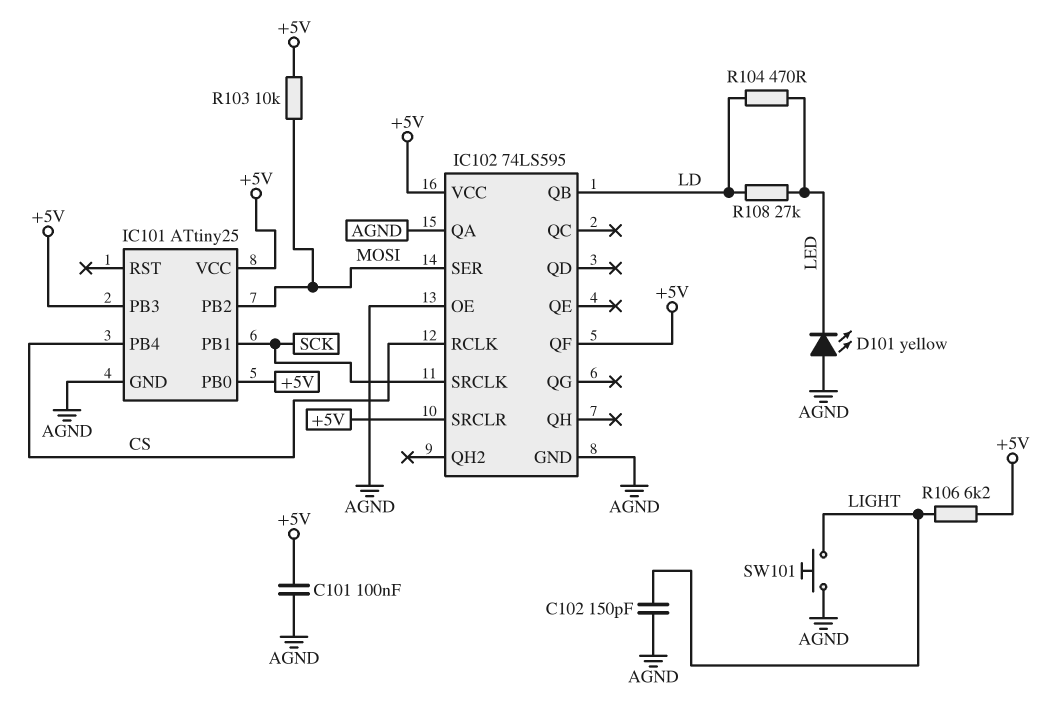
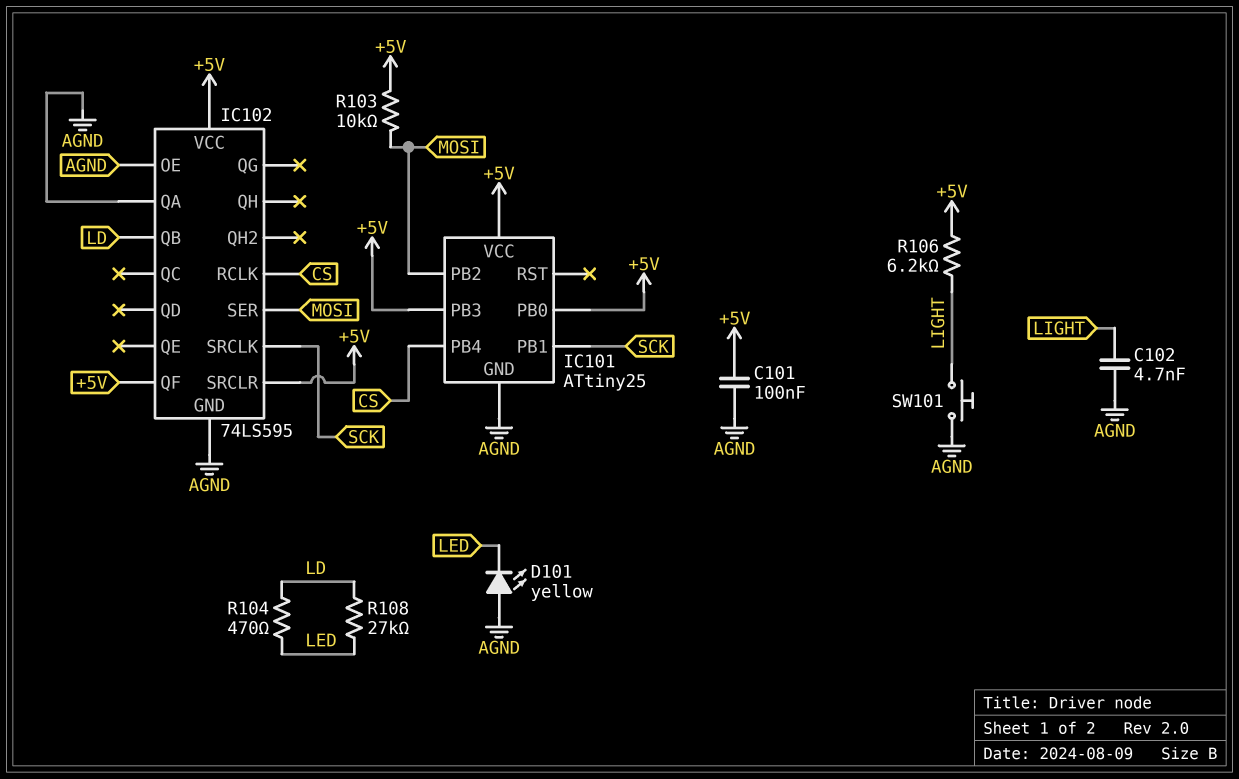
C102: 150pF (AGND, LIGHT) -> 4.7nF (AGND, LIGHT)

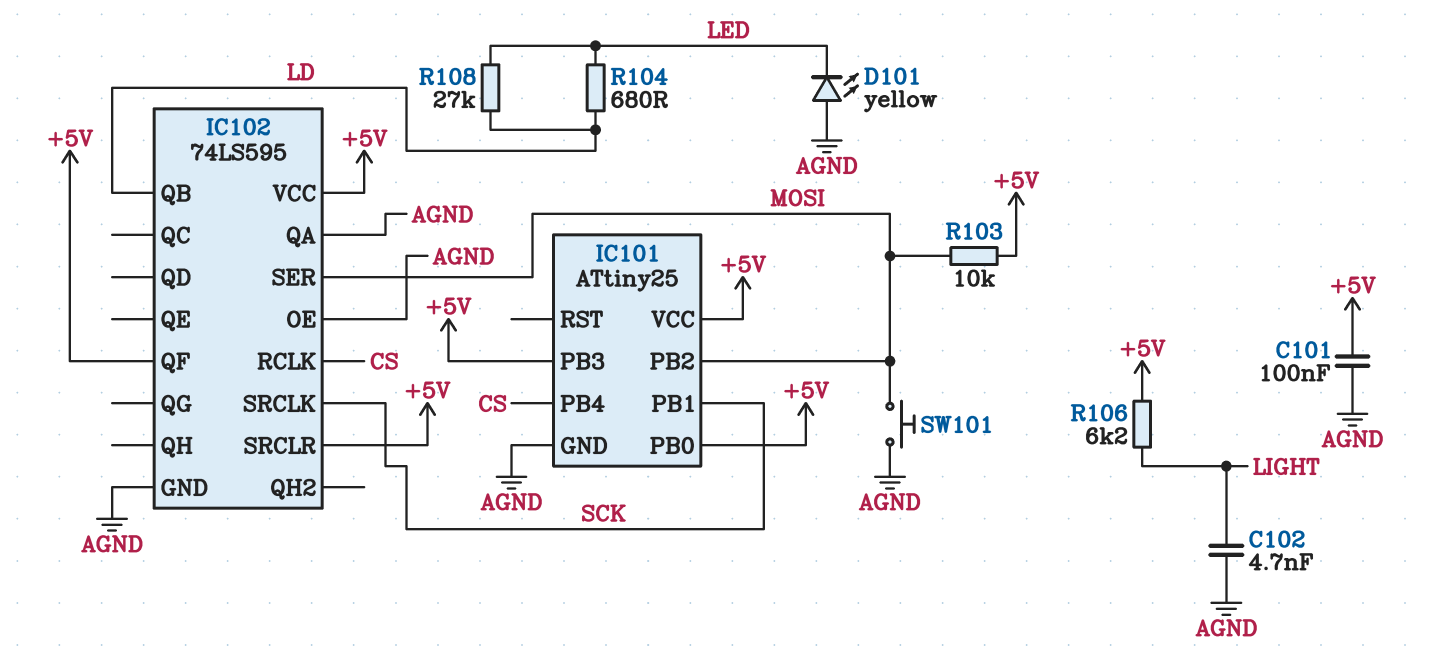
R104: 470 (LD, LED) -> 680 (LD, LED)
SW101: button (AGND, LIGHT) -> button (AGND, MOSI)

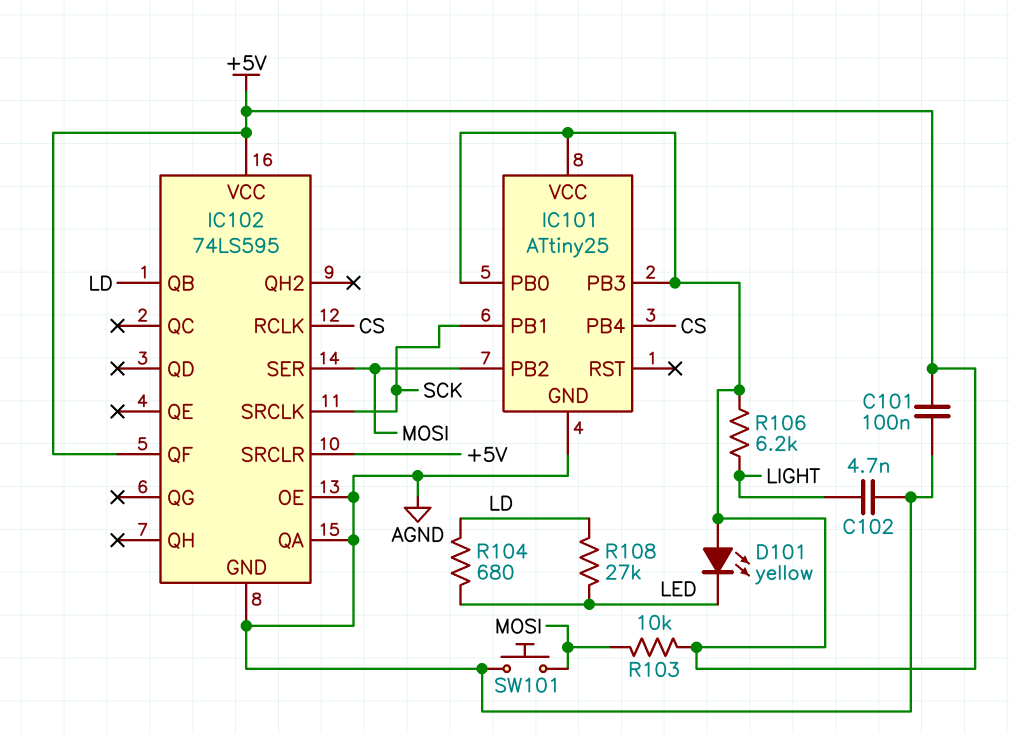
D101: LED yellow (A AGND, K LED) -> LED yellow (A +5V, K LED)

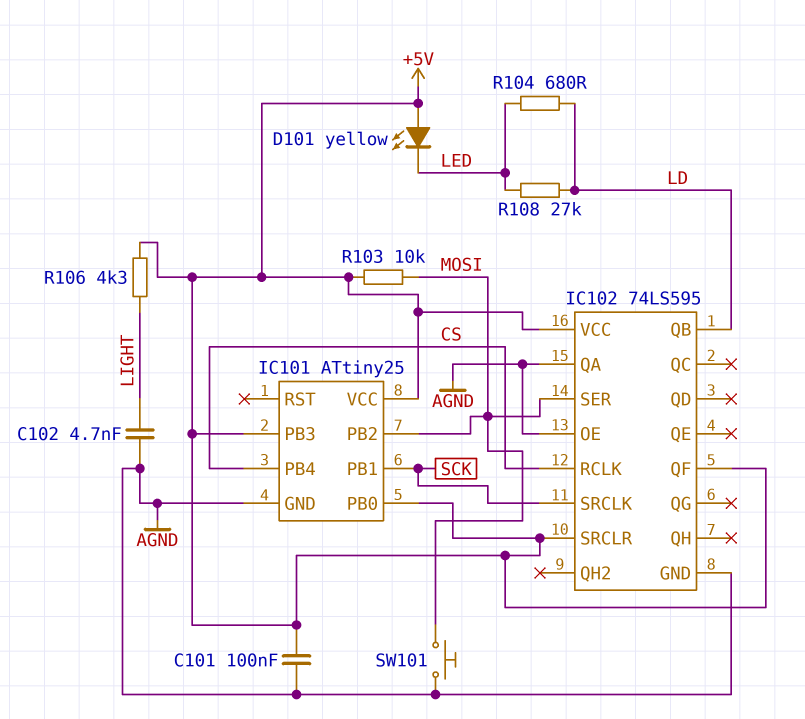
R106: 6.2k (+5V, LIGHT) -> 4.3k (+5V, LIGHT)

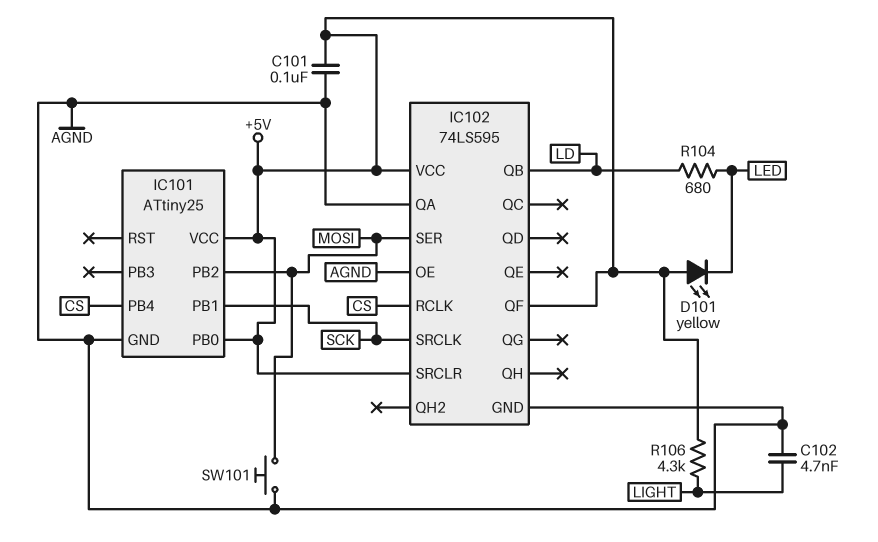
IC101 pin PB3: +5V -> none
R103: 10k (+5V, MOSI) -> none
R108: 27k (LD, LED) -> none

